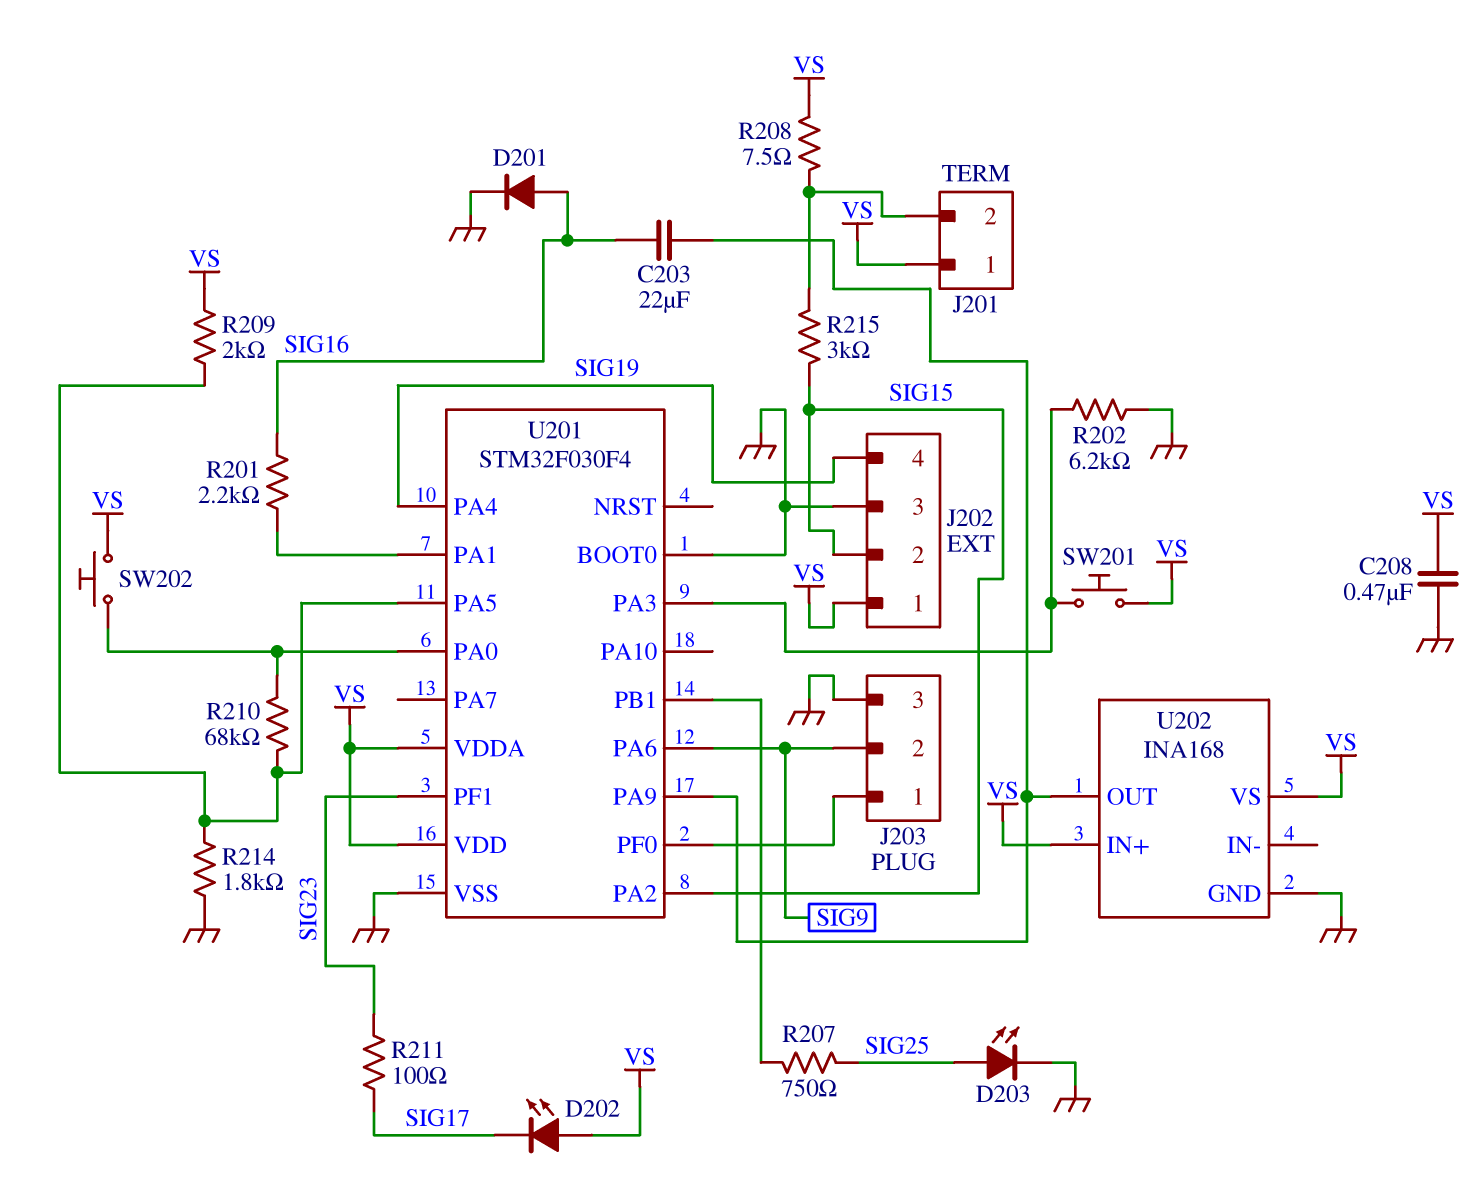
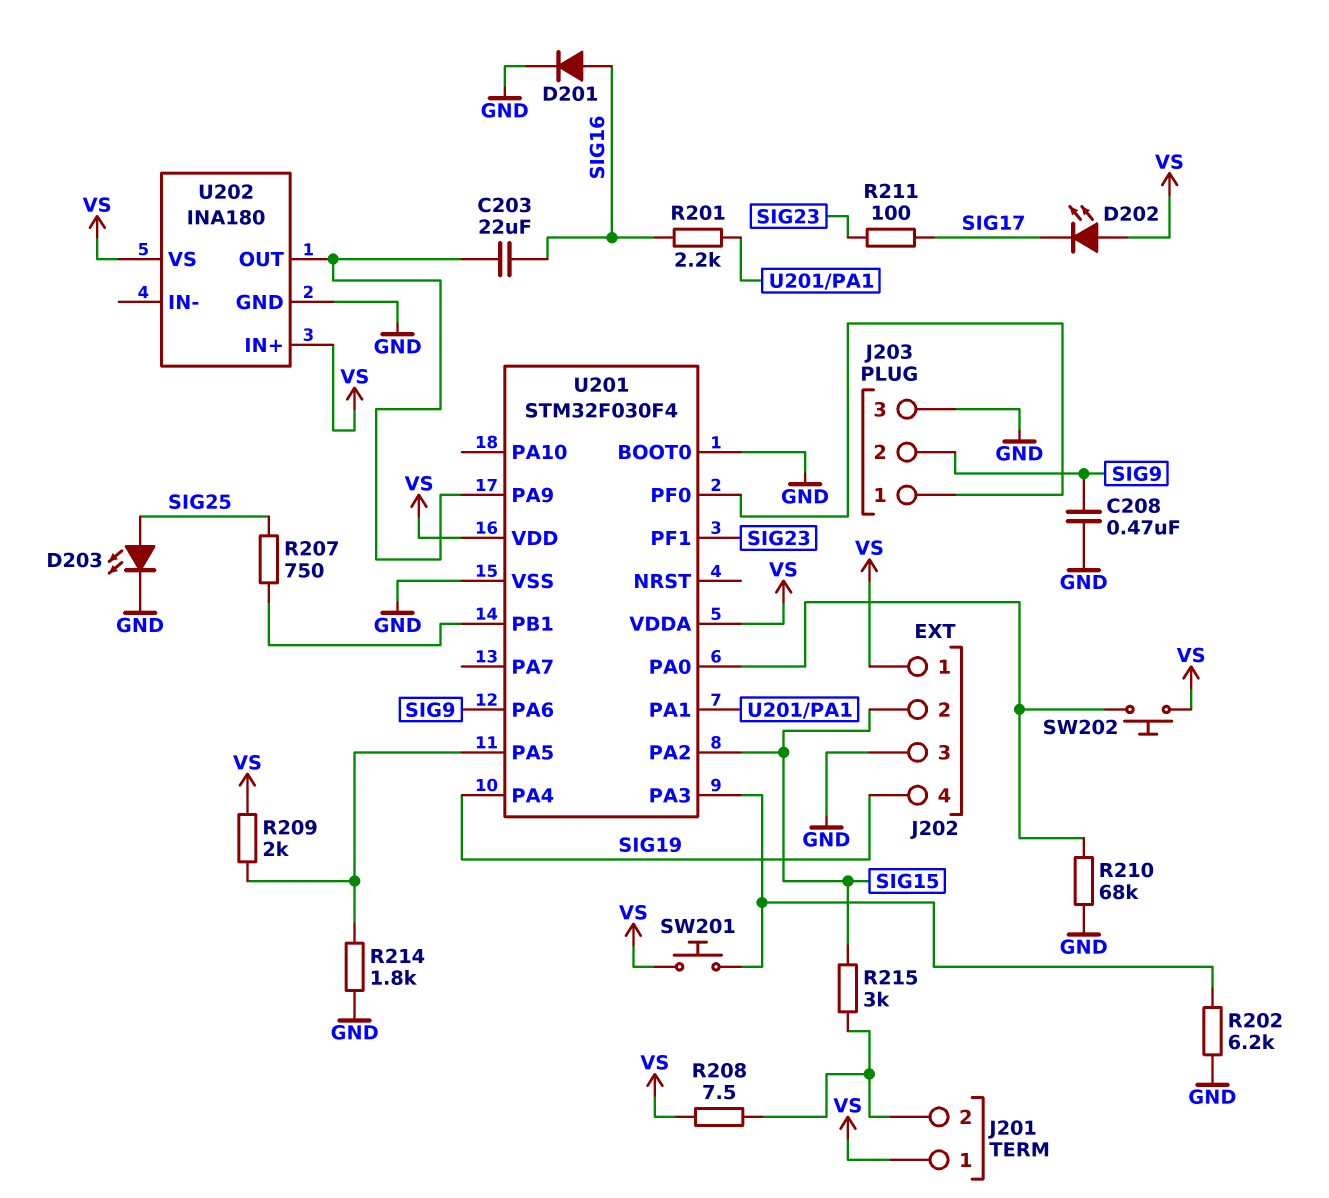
C208: 470nF (GND, VS) -> 470nF (GND, SIG9)
R210: 68k (U201/PA0, U201/PA5) -> 68k (GND, U201/PA0)
U202: INA168 -> INA180

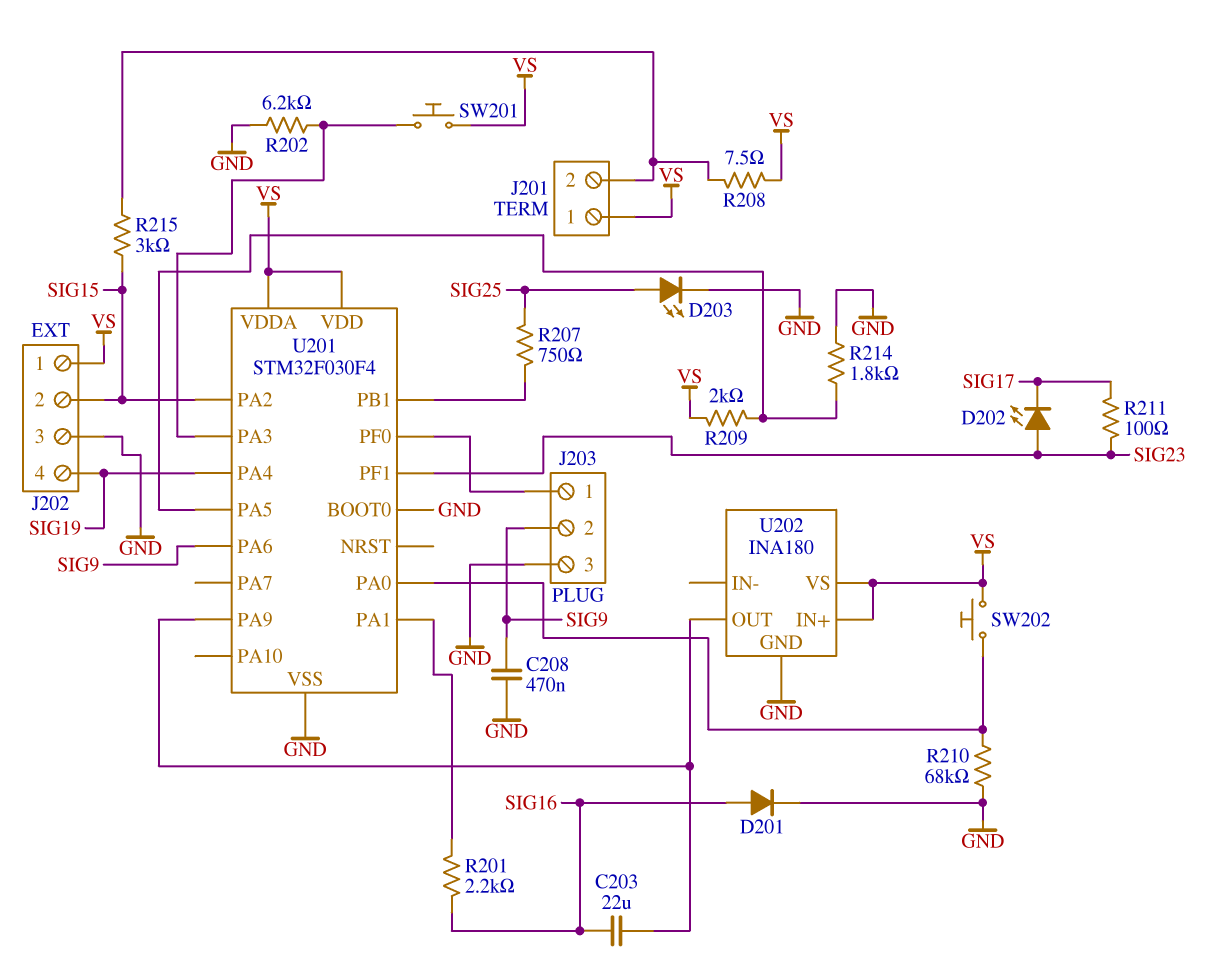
D202: LED (A VS, K SIG17) -> LED (A SIG23, K SIG17)

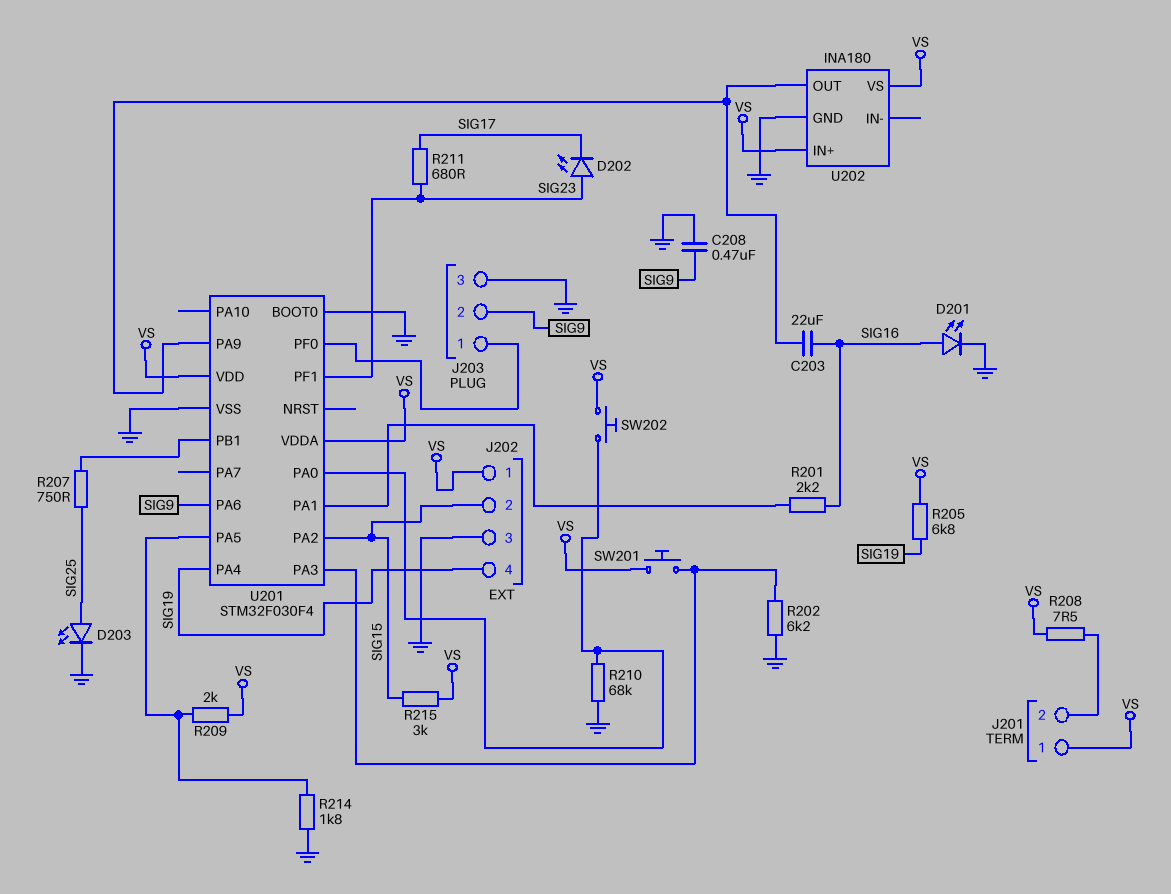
D201: diode (A SIG16, K GND) -> LED (A SIG16, K GND)
R205: none -> 6.8k (SIG19, VS)
R211: 100 (SIG17, SIG23) -> 680 (SIG17, SIG23)
R215: 3k (J201/2, SIG15) -> 3k (SIG15, VS)

